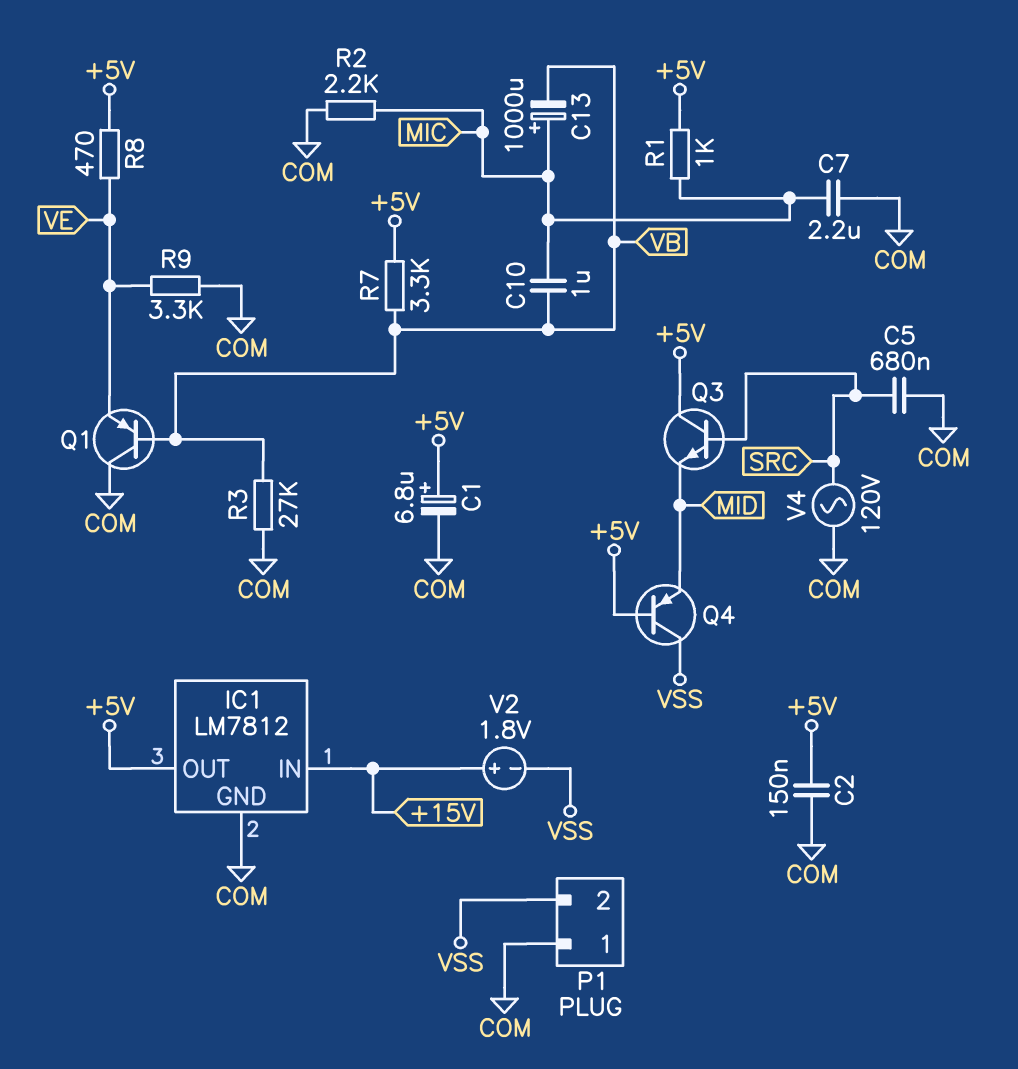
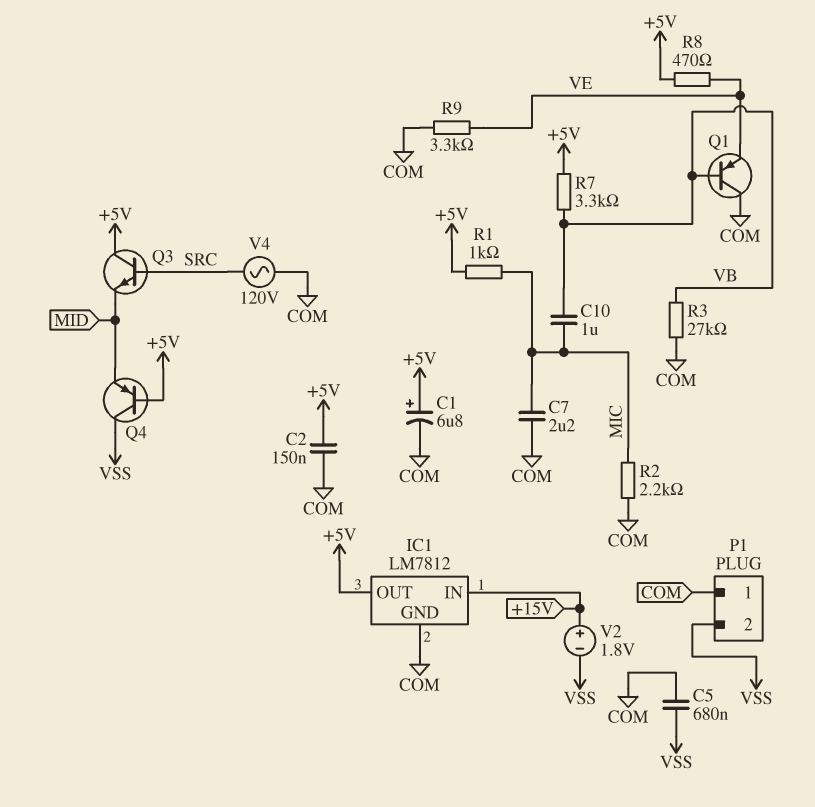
C5: 680nF (COM, SRC) -> 680nF (COM, VSS)
C13: 1000uF (plus MIC, minus VB) -> none

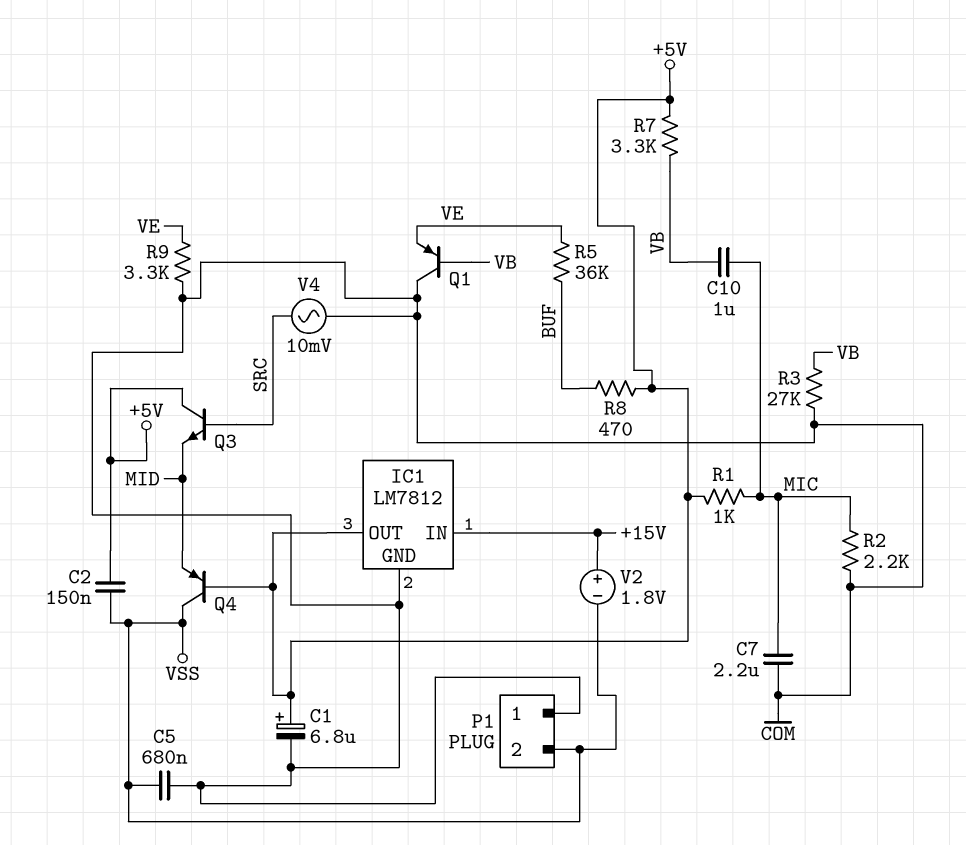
C2: 150nF (+5V, COM) -> 150nF (+5V, VSS)
R5: none -> 36k (BUF, VE)
R8: 470 (+5V, VE) -> 470 (+5V, BUF)
V4: AC 120V (COM, SRC) -> AC 10mV (COM, SRC)

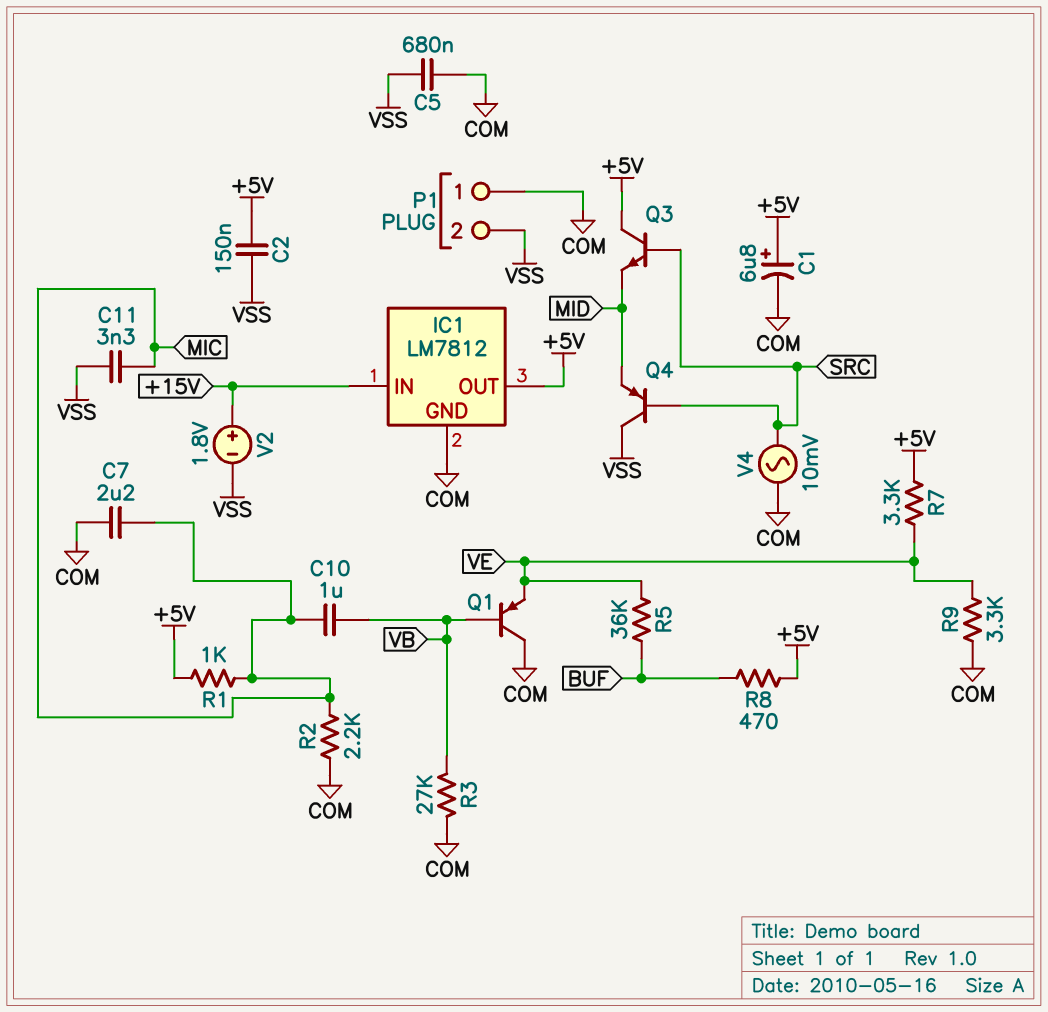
C11: none -> 3.3nF (MIC, VSS)
Q4: PNP (B +5V, C VSS, E MID) -> PNP (B SRC, C VSS, E MID)
R7: 3.3k (+5V, VB) -> 3.3k (+5V, VE)

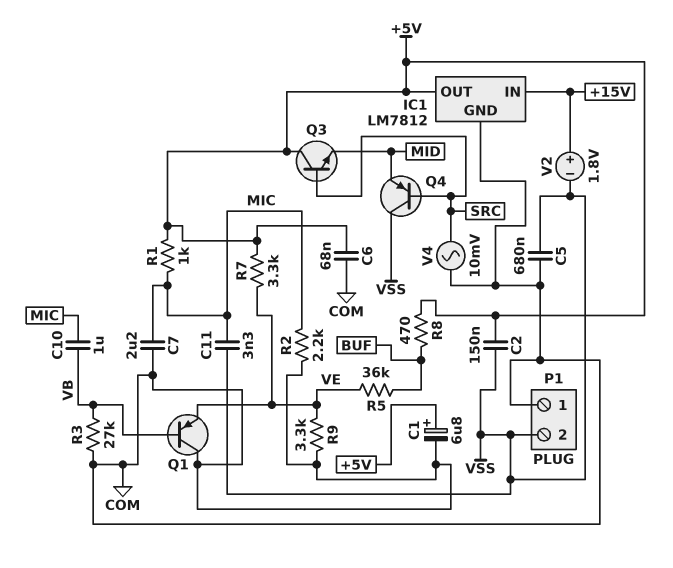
C6: none -> 68nF (+5V, COM)

